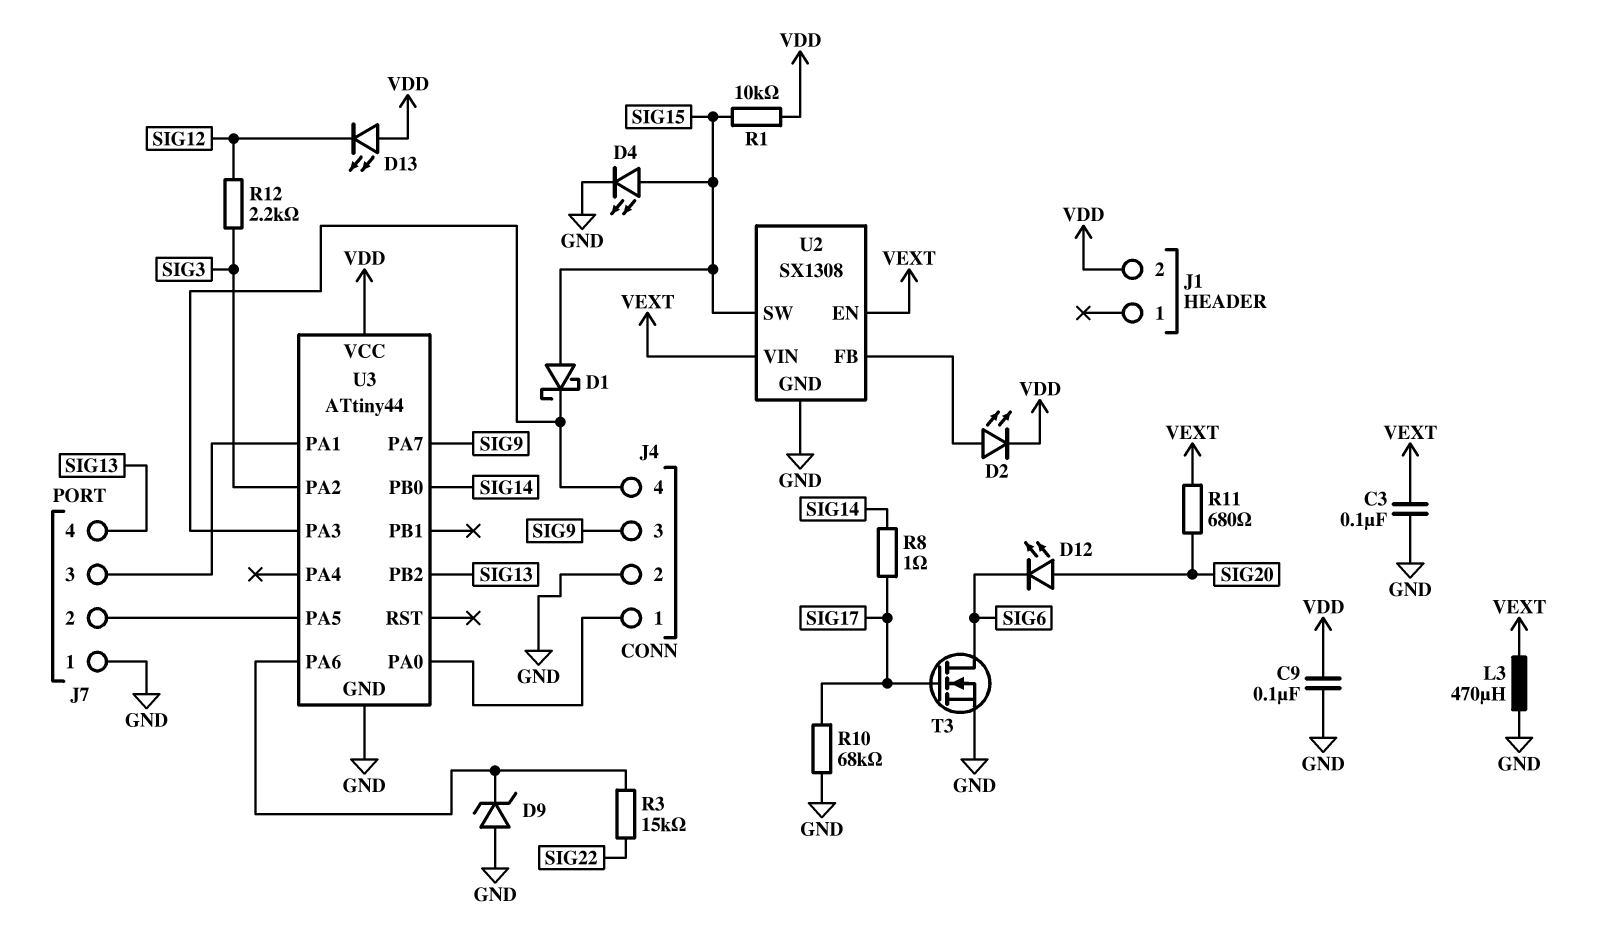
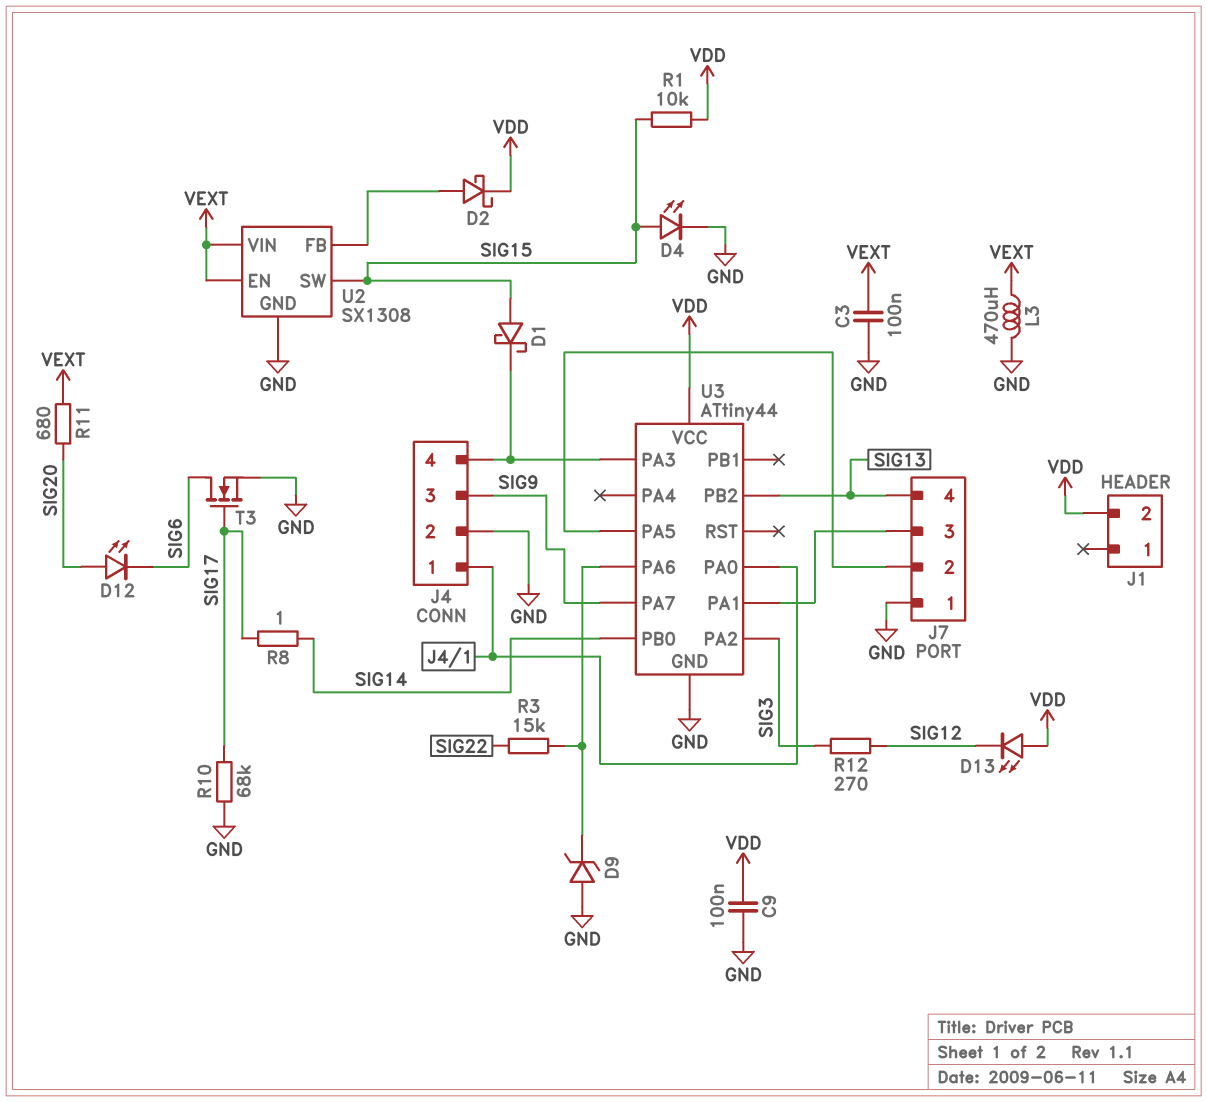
D2: LED (A U2/FB, K VDD) -> schottky (A U2/FB, K VDD)
R12: 2.2k (SIG3, SIG12) -> 270 (SIG3, SIG12)

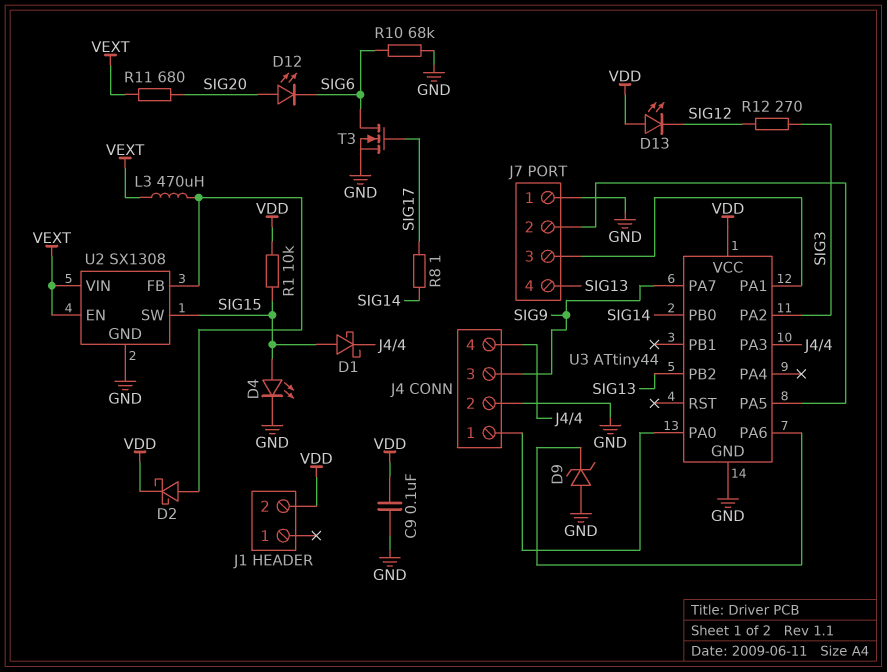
C3: 100nF (GND, VEXT) -> none
L3: 470uH (GND, VEXT) -> 470uH (U2/FB, VEXT)
R3: 15k (SIG22, U3/PA6) -> none
R10: 68k (GND, SIG17) -> 68k (GND, SIG6)

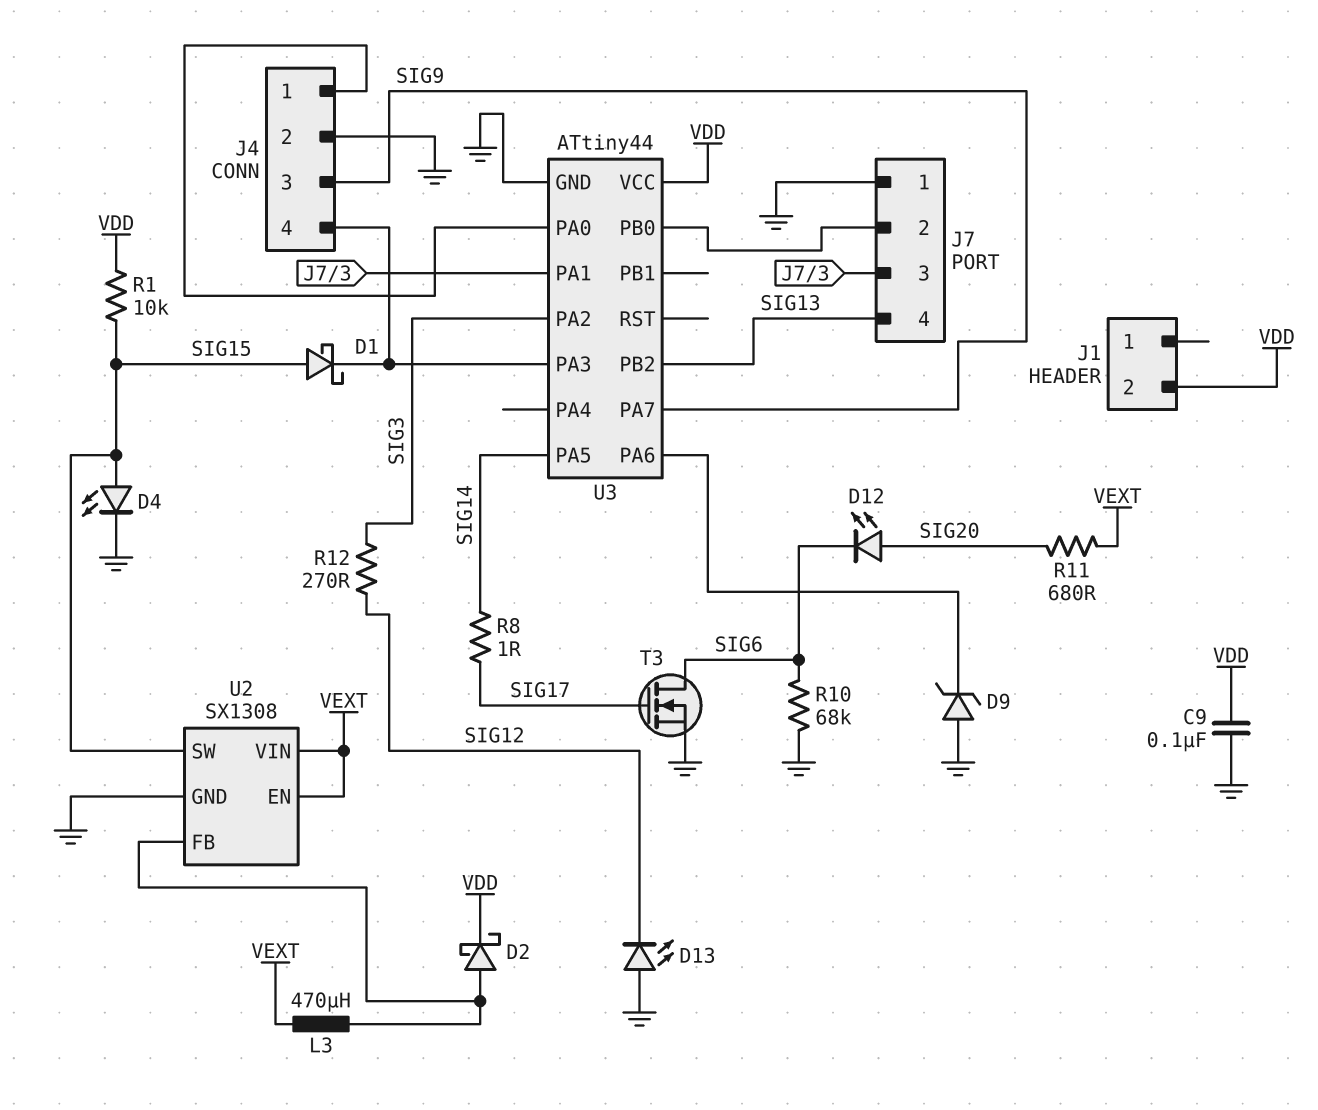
D13: LED (A VDD, K SIG12) -> LED (A GND, K SIG12)
U3 pin PA5: J7/2 -> SIG14
U3 pin PB0: SIG14 -> J7/2

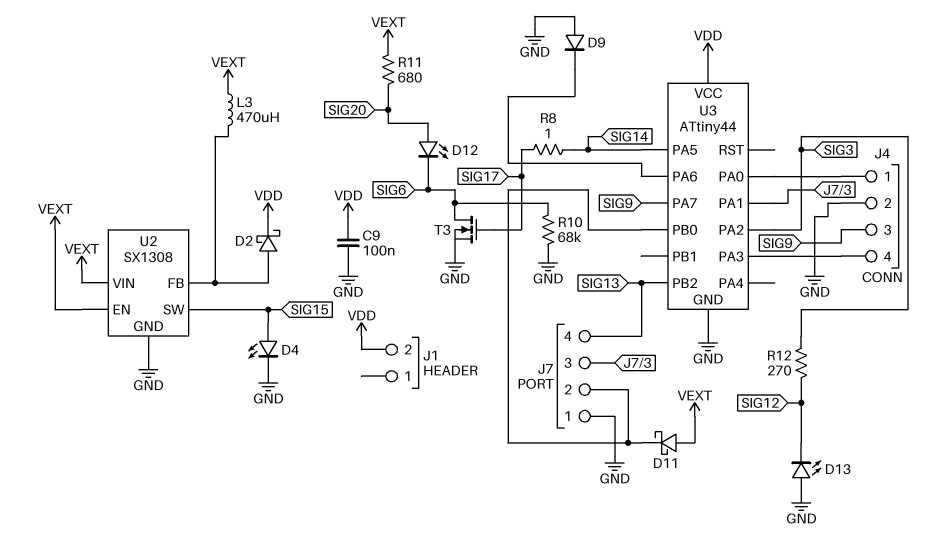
D1: schottky (A SIG15, K J4/4) -> none
D9: zener (A GND, K U3/PA6) -> diode (A GND, K U3/PA6)
D11: none -> schottky (A VEXT, K J7/2)
R1: 10k (SIG15, VDD) -> none

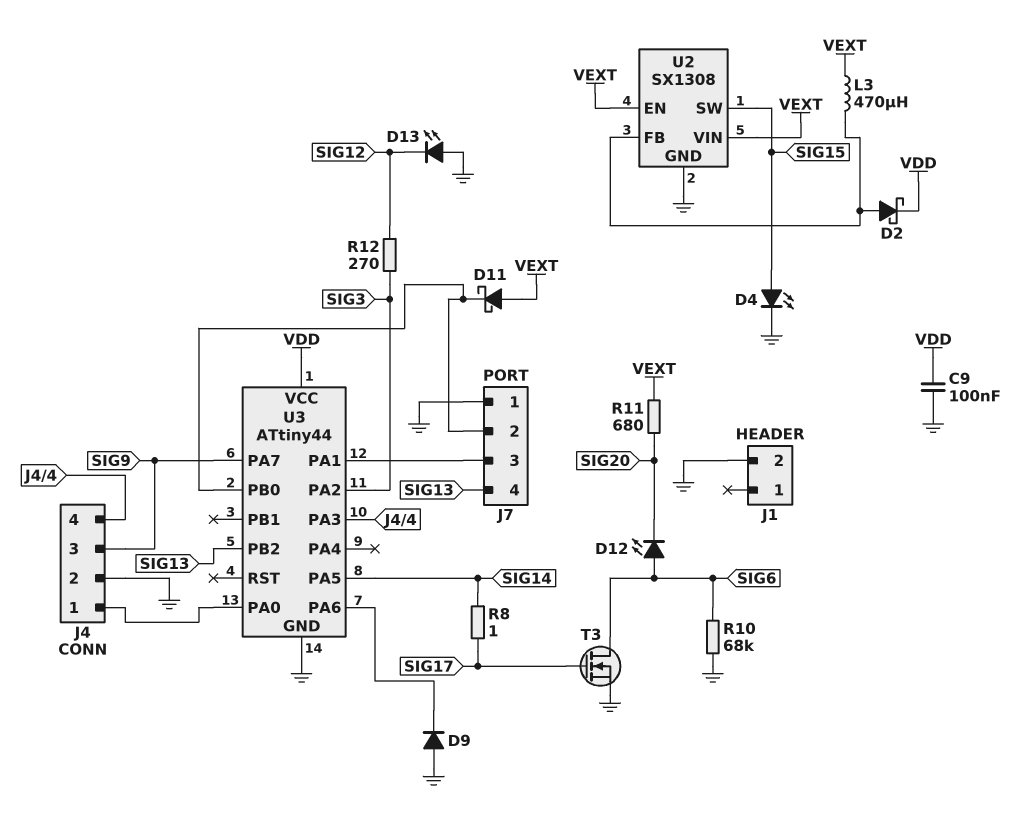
D12: LED (A SIG20, K SIG6) -> LED (A SIG6, K SIG20)
J1 pin 2: VDD -> GND

